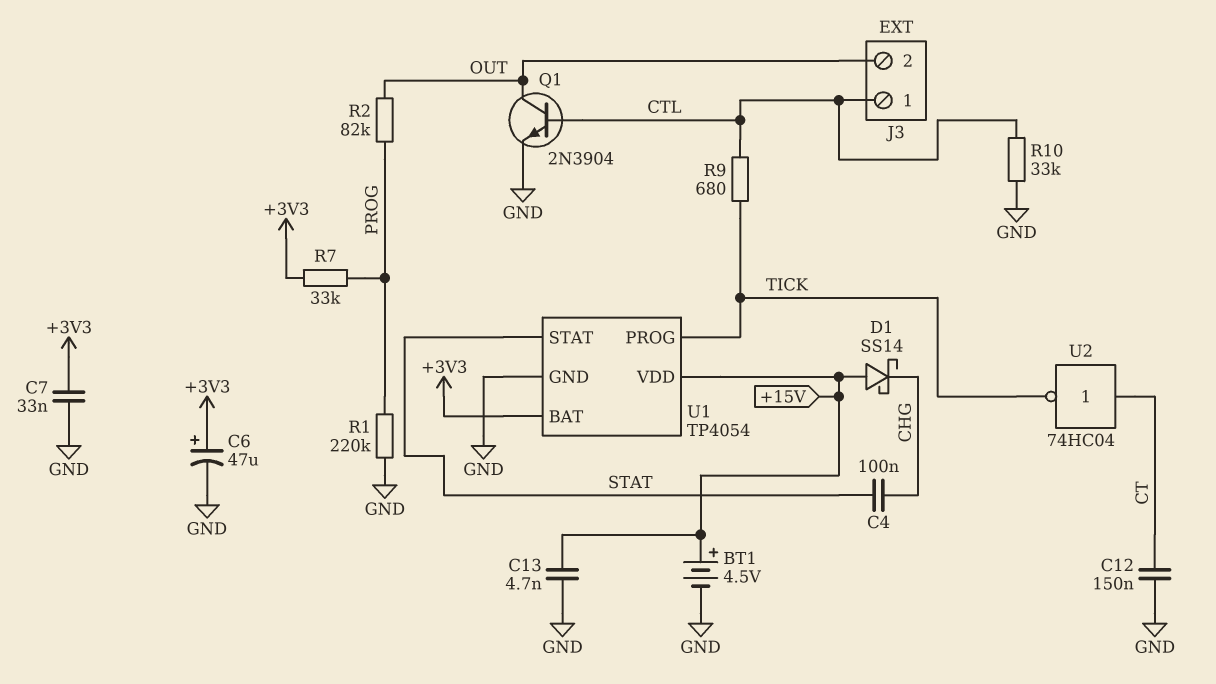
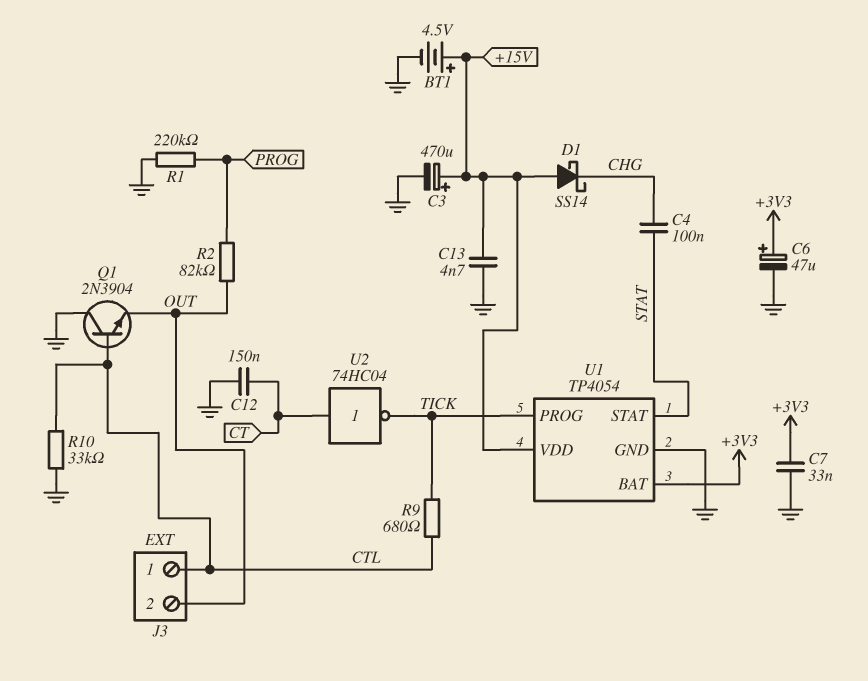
C3: none -> 470uF (plus +15V, minus GND)
Q1: NPN 2N3904 (B CTL, C OUT, E GND) -> NPN 2N3904 (B CTL, C GND, E OUT)
R7: 33k (+3V3, PROG) -> none

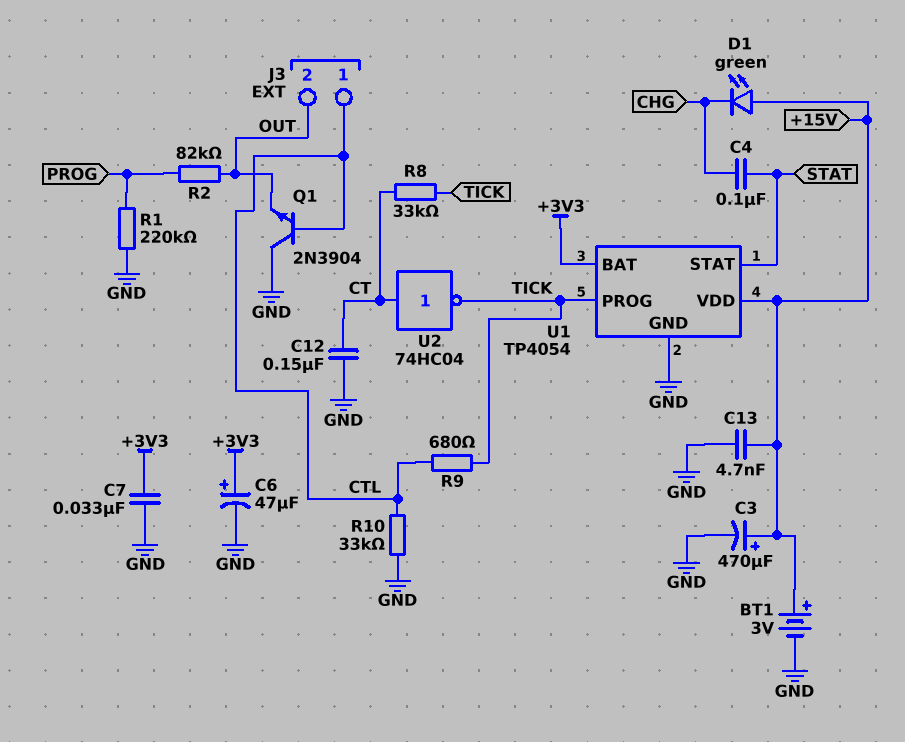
BT1: 4.5V (plus +15V, minus GND) -> 3V (plus +15V, minus GND)
D1: schottky SS14 (A +15V, K CHG) -> LED green (A +15V, K CHG)
R8: none -> 33k (CT, TICK)

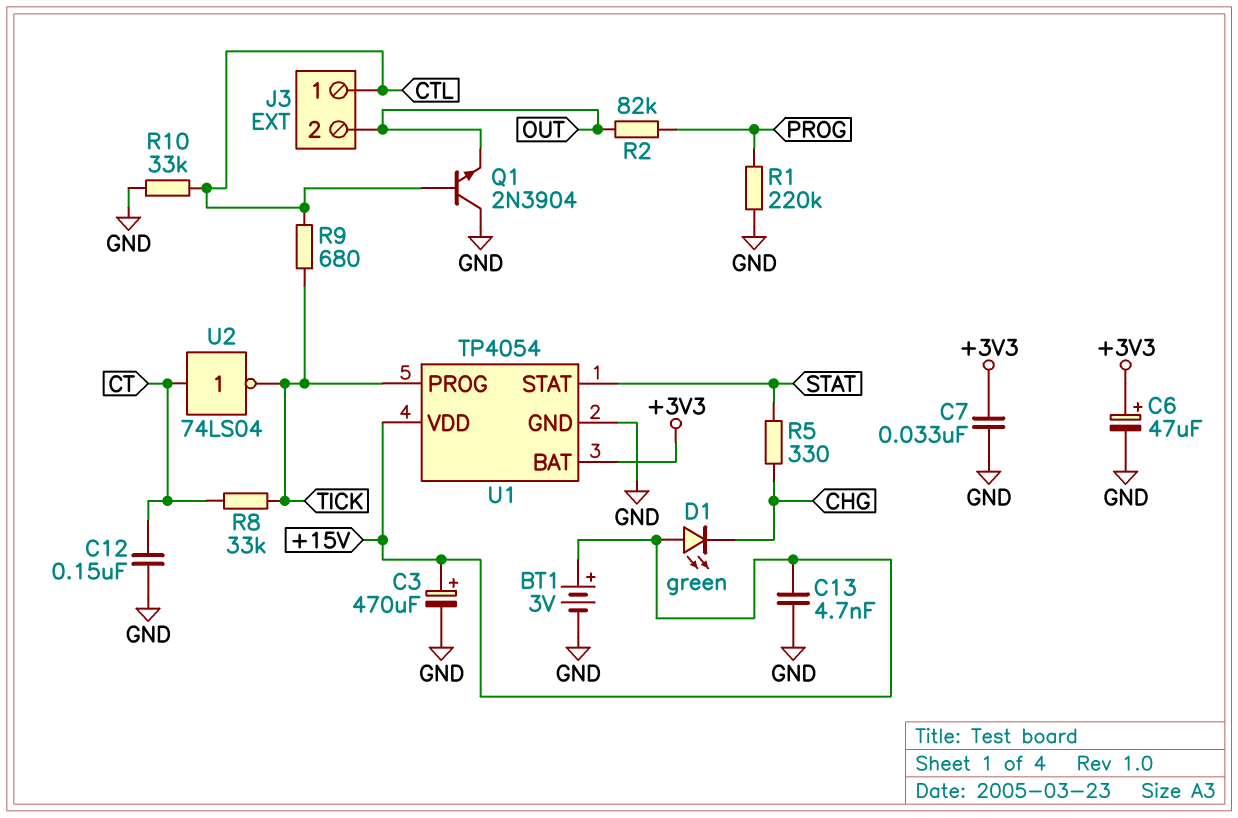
C4: 100nF (CHG, STAT) -> none
R5: none -> 330 (CHG, STAT)
U2: NOT 74HC04 (in CT, out TICK) -> NOT 74LS04 (in CT, out TICK)

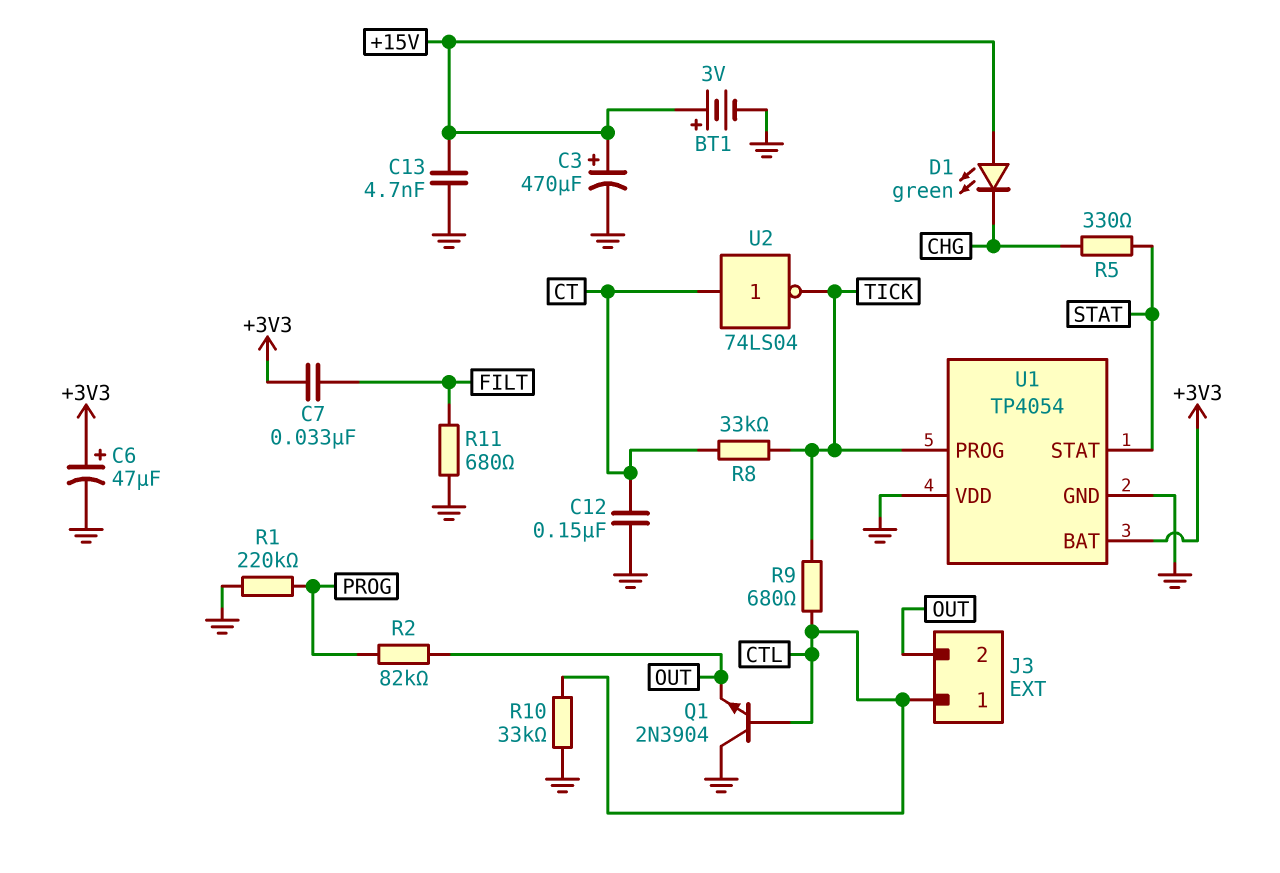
C7: 33nF (+3V3, GND) -> 33nF (+3V3, FILT)
R11: none -> 680 (FILT, GND)
U1 pin VDD: +15V -> GND

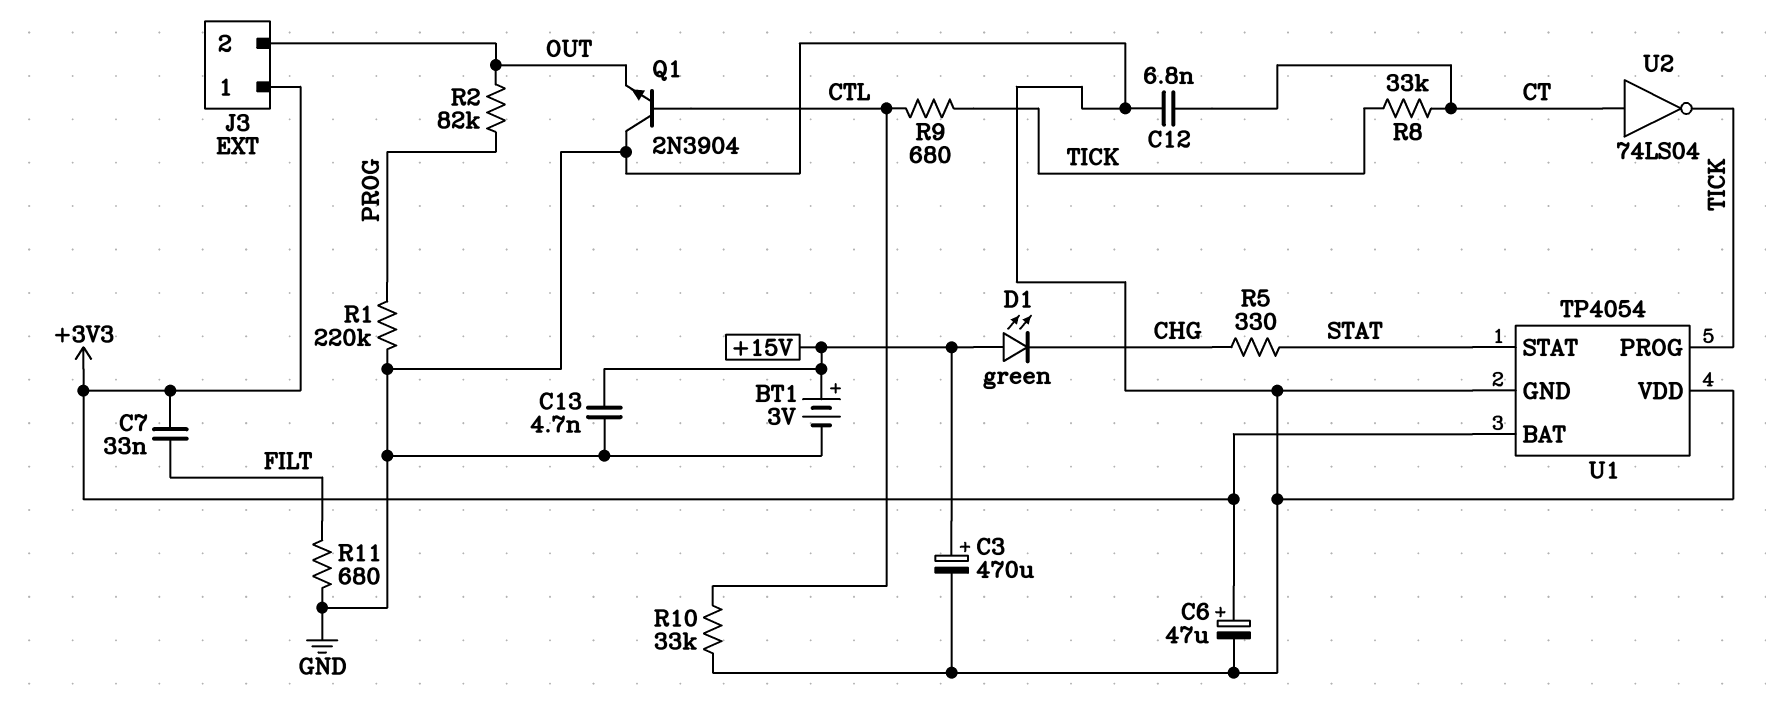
C12: 150nF (CT, GND) -> 6.8nF (CT, GND)
J3 pin 1: CTL -> +3V3

